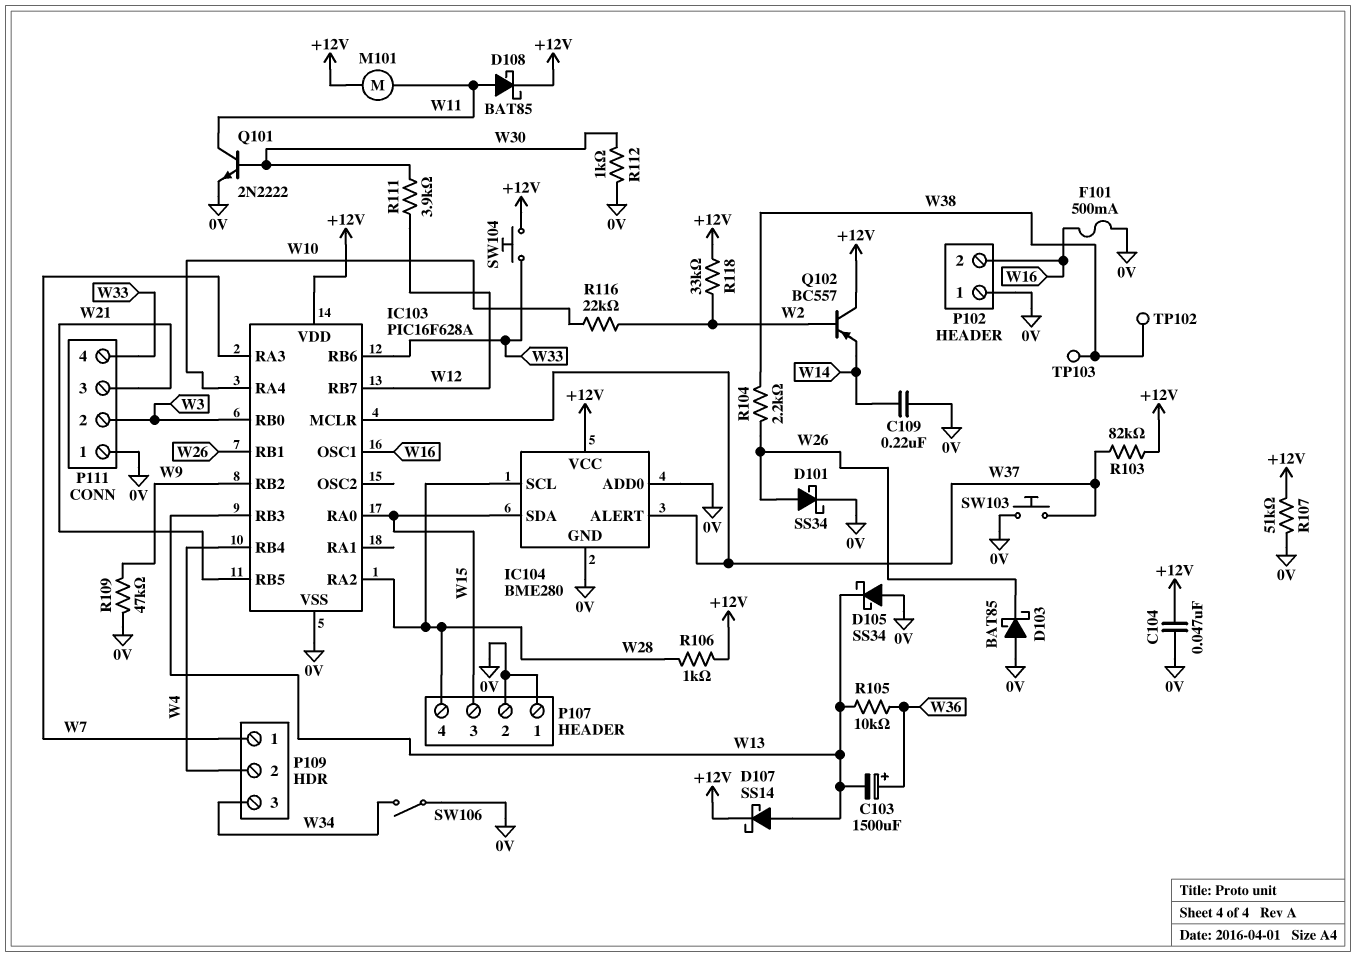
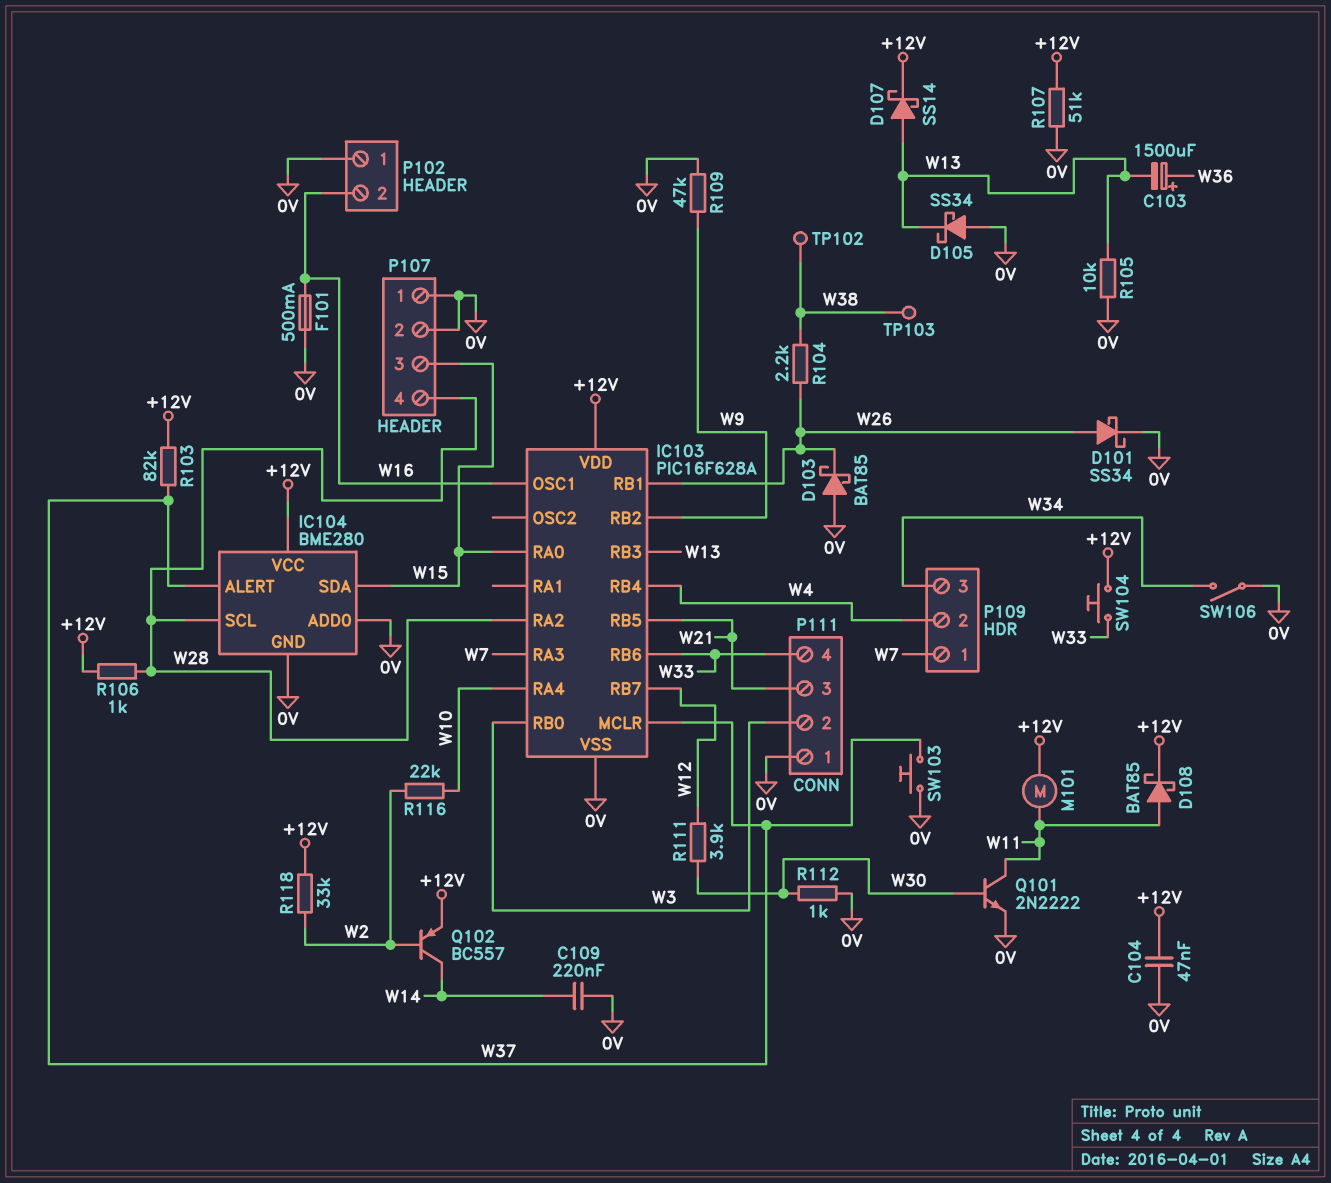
Q102: PNP BC557 (B W2, C +12V, E W14) -> PNP BC557 (B W2, C W14, E +12V)
R105: 10k (W13, W36) -> 10k (0V, W13)

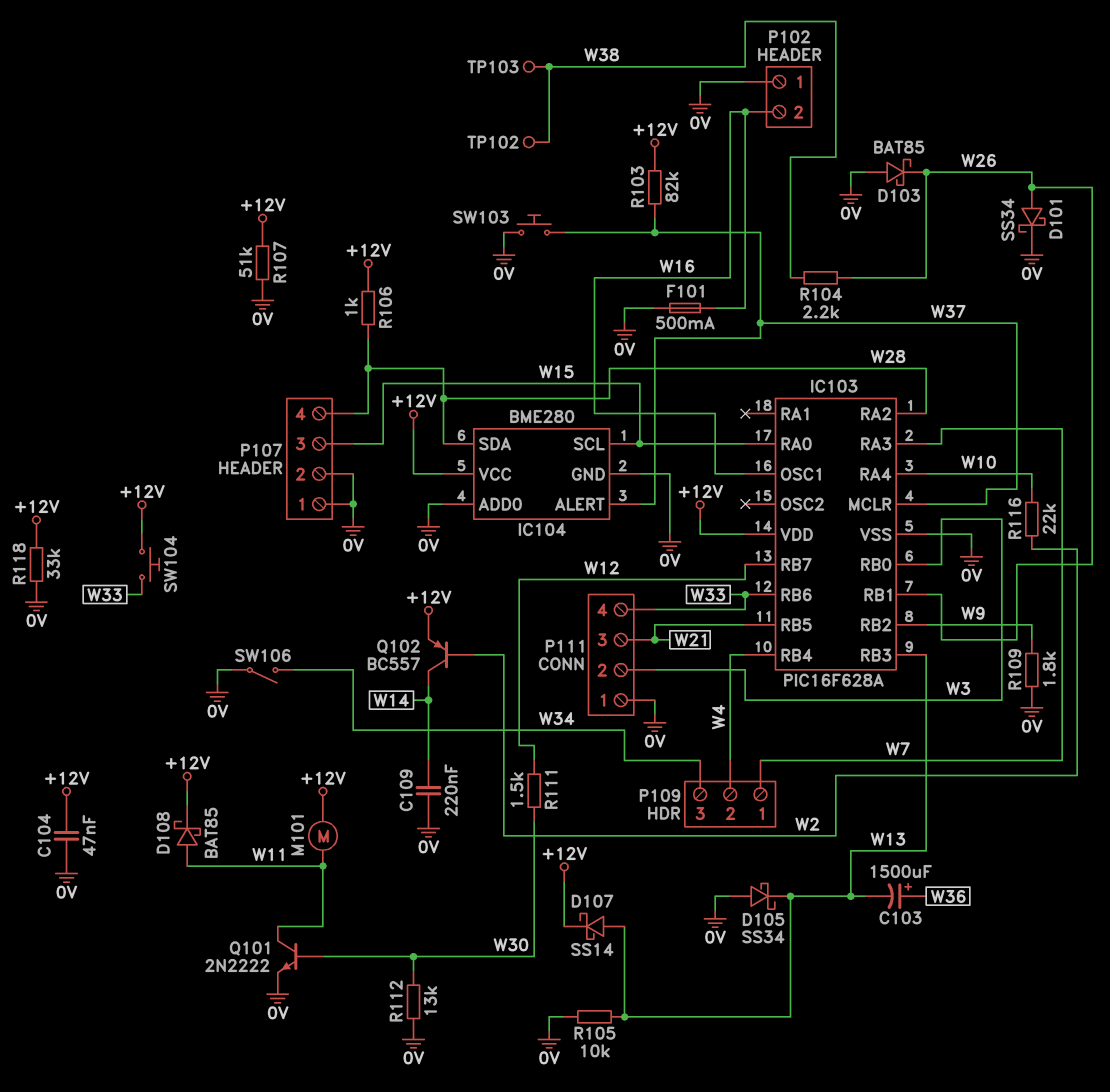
IC104 pin SCL: W28 -> W15
IC104 pin SDA: W15 -> W28
R109: 47k (0V, W9) -> 1.8k (0V, W9)
R111: 3.9k (W12, W30) -> 1.5k (W12, W30)
R112: 1k (0V, W30) -> 13k (0V, W30)
R118: 33k (+12V, W2) -> 33k (+12V, 0V)

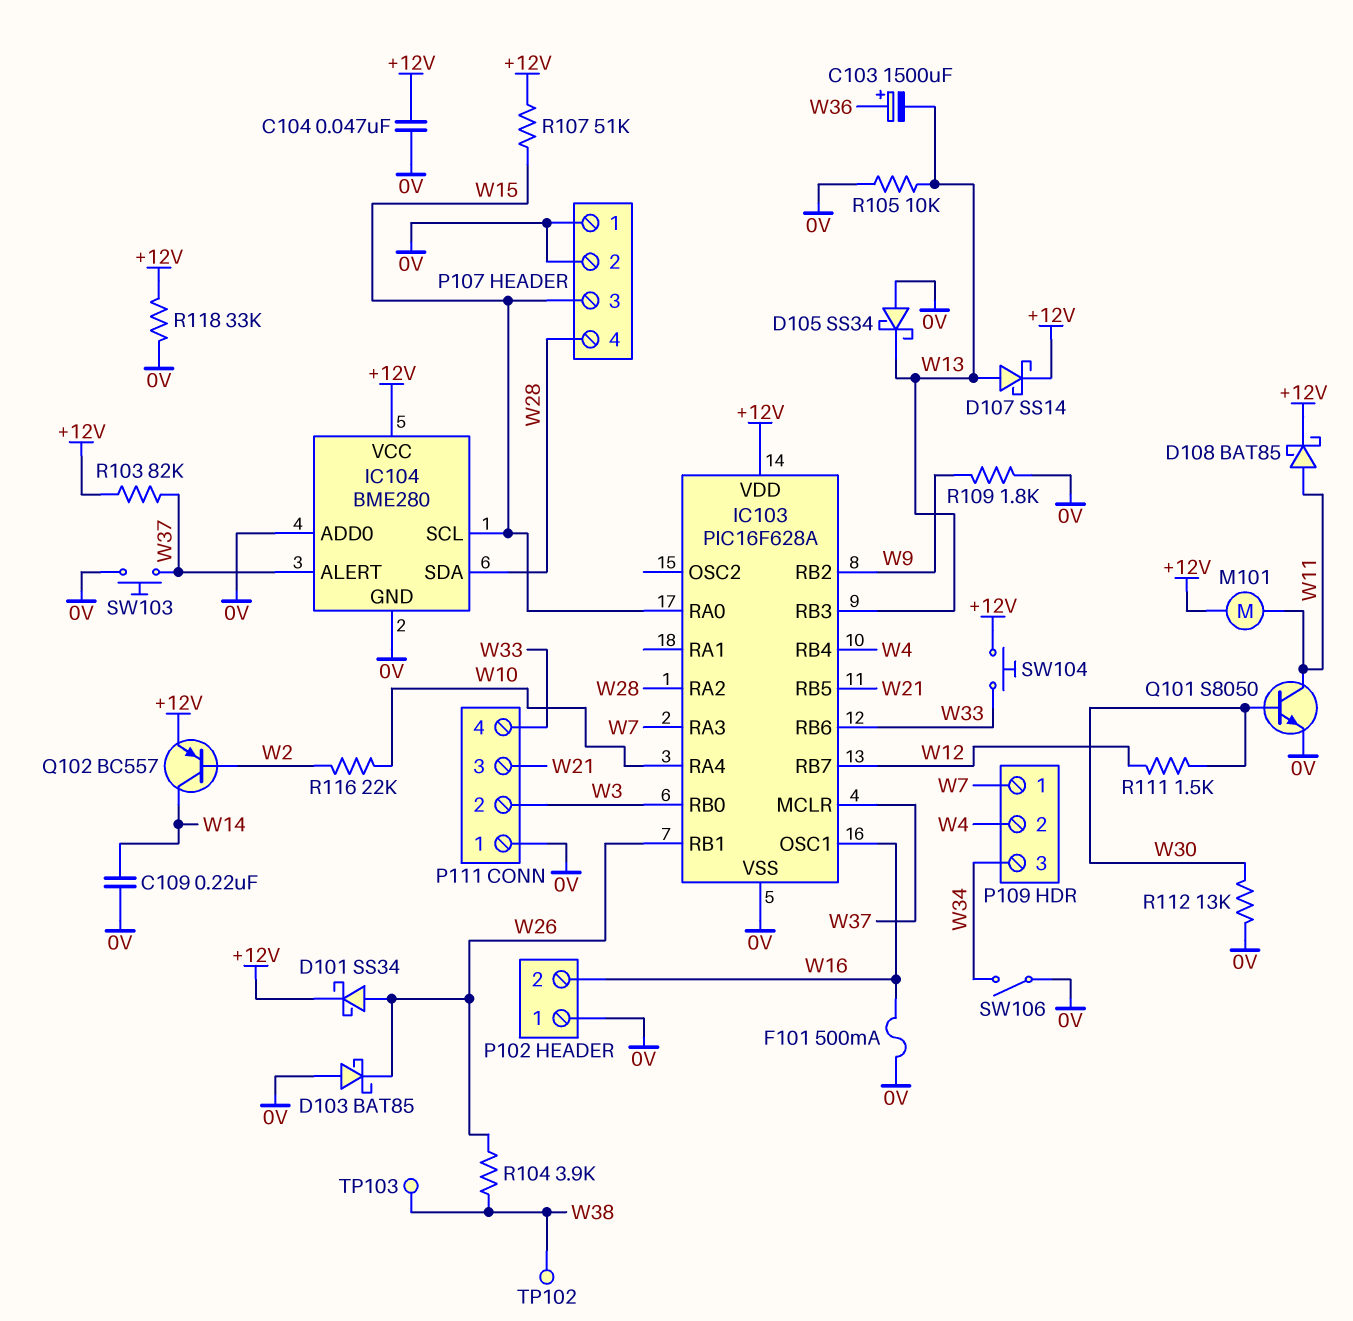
D101: schottky SS34 (A W26, K 0V) -> schottky SS34 (A W26, K +12V)
Q101: NPN 2N2222 (B W30, C W11, E 0V) -> NPN S8050 (B W30, C W11, E 0V)
R104: 2.2k (W26, W38) -> 3.9k (W26, W38)
R106: 1k (+12V, W28) -> none
R107: 51k (+12V, 0V) -> 51k (+12V, W15)

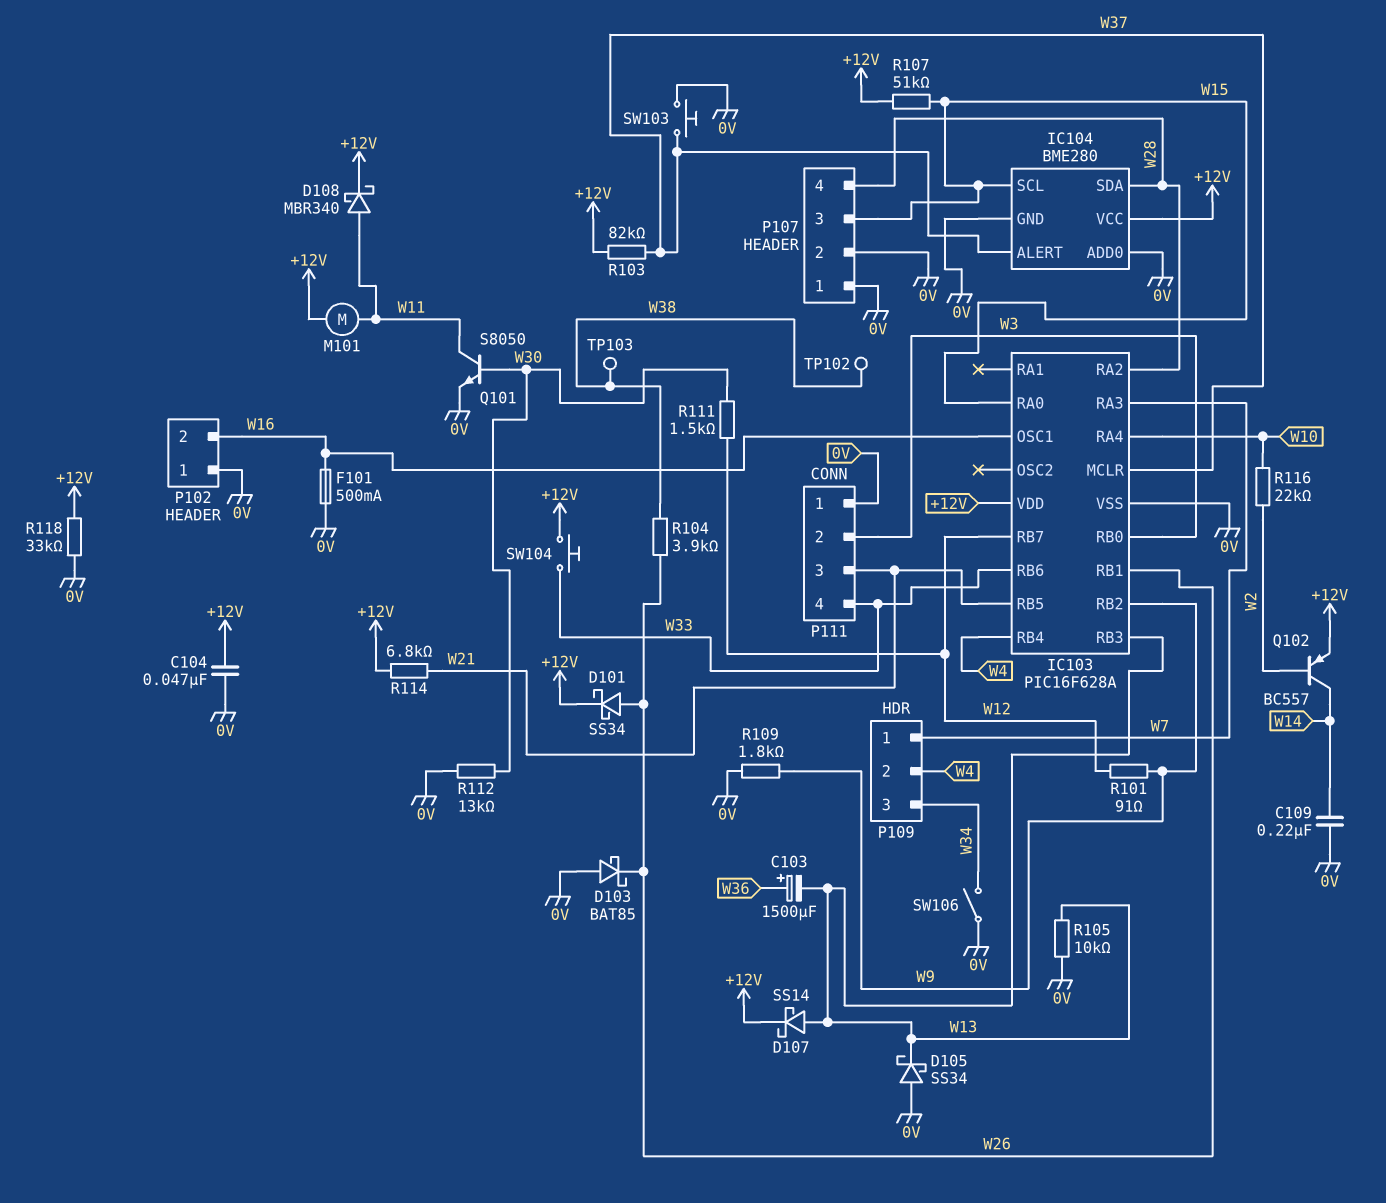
D108: schottky BAT85 (A W11, K +12V) -> schottky MBR340 (A W11, K +12V)
R101: none -> 91 (W9, W12)
R114: none -> 6.8k (+12V, W21)

